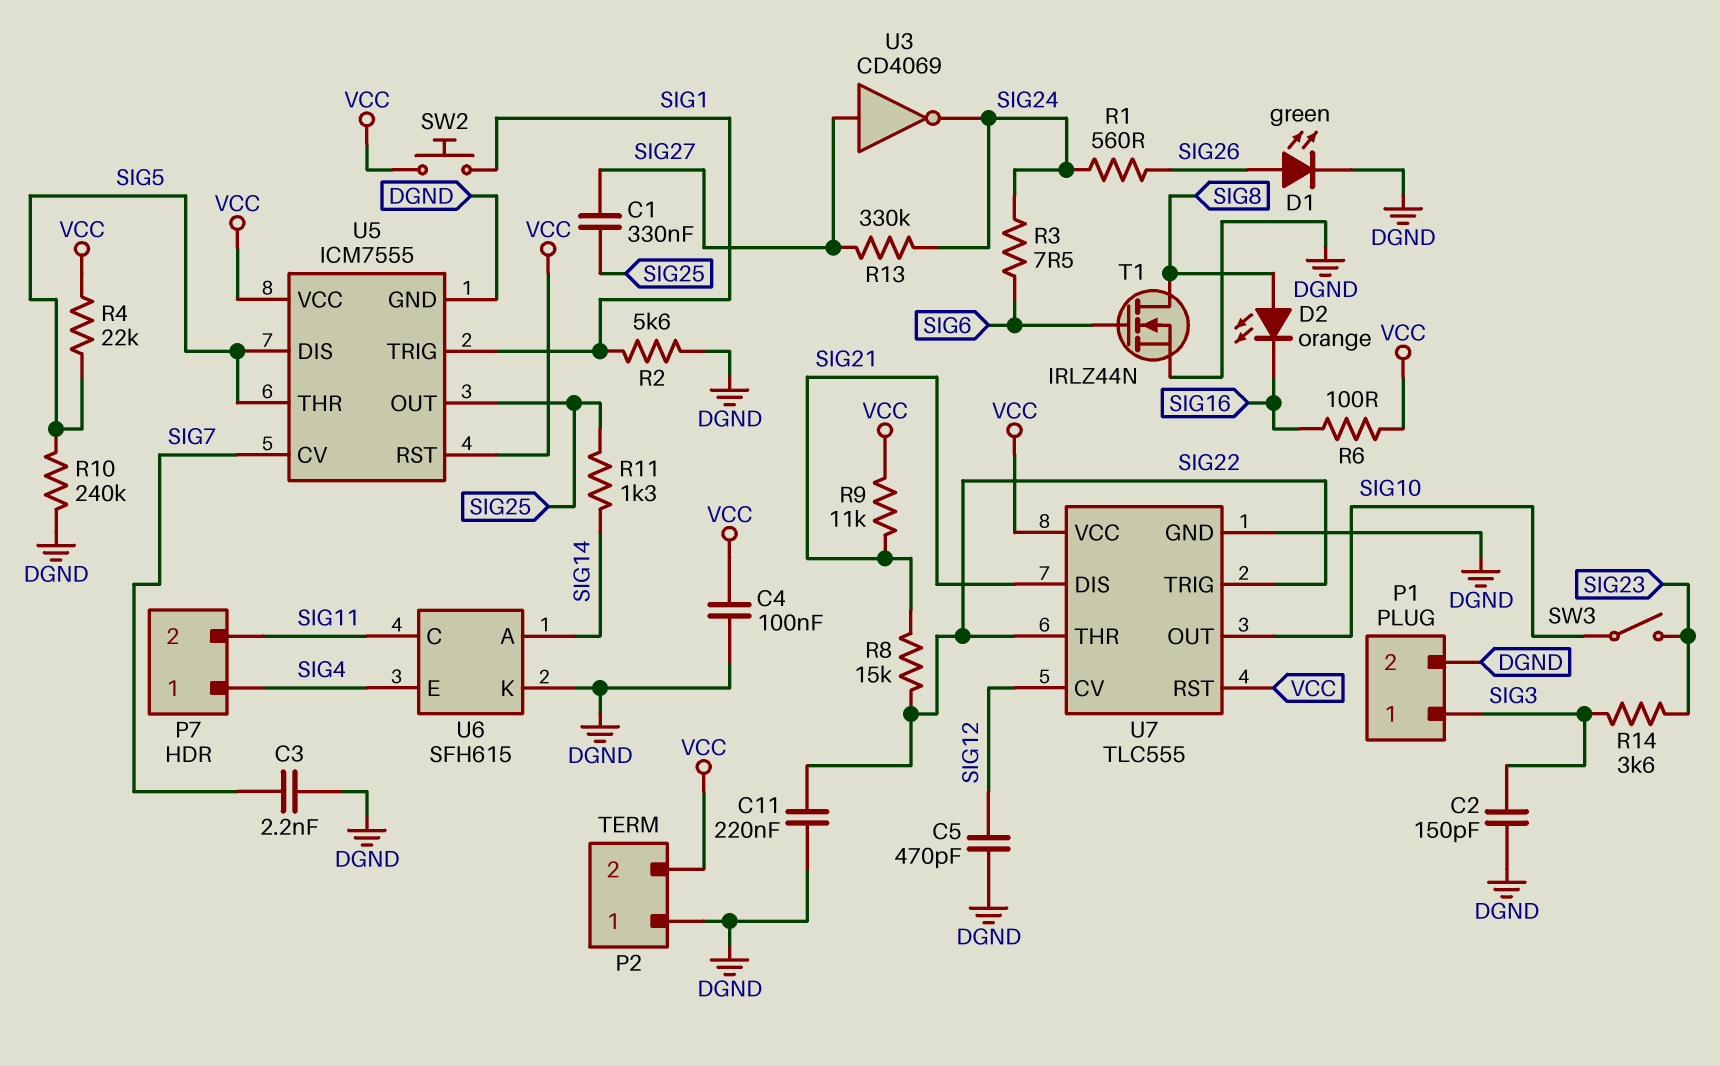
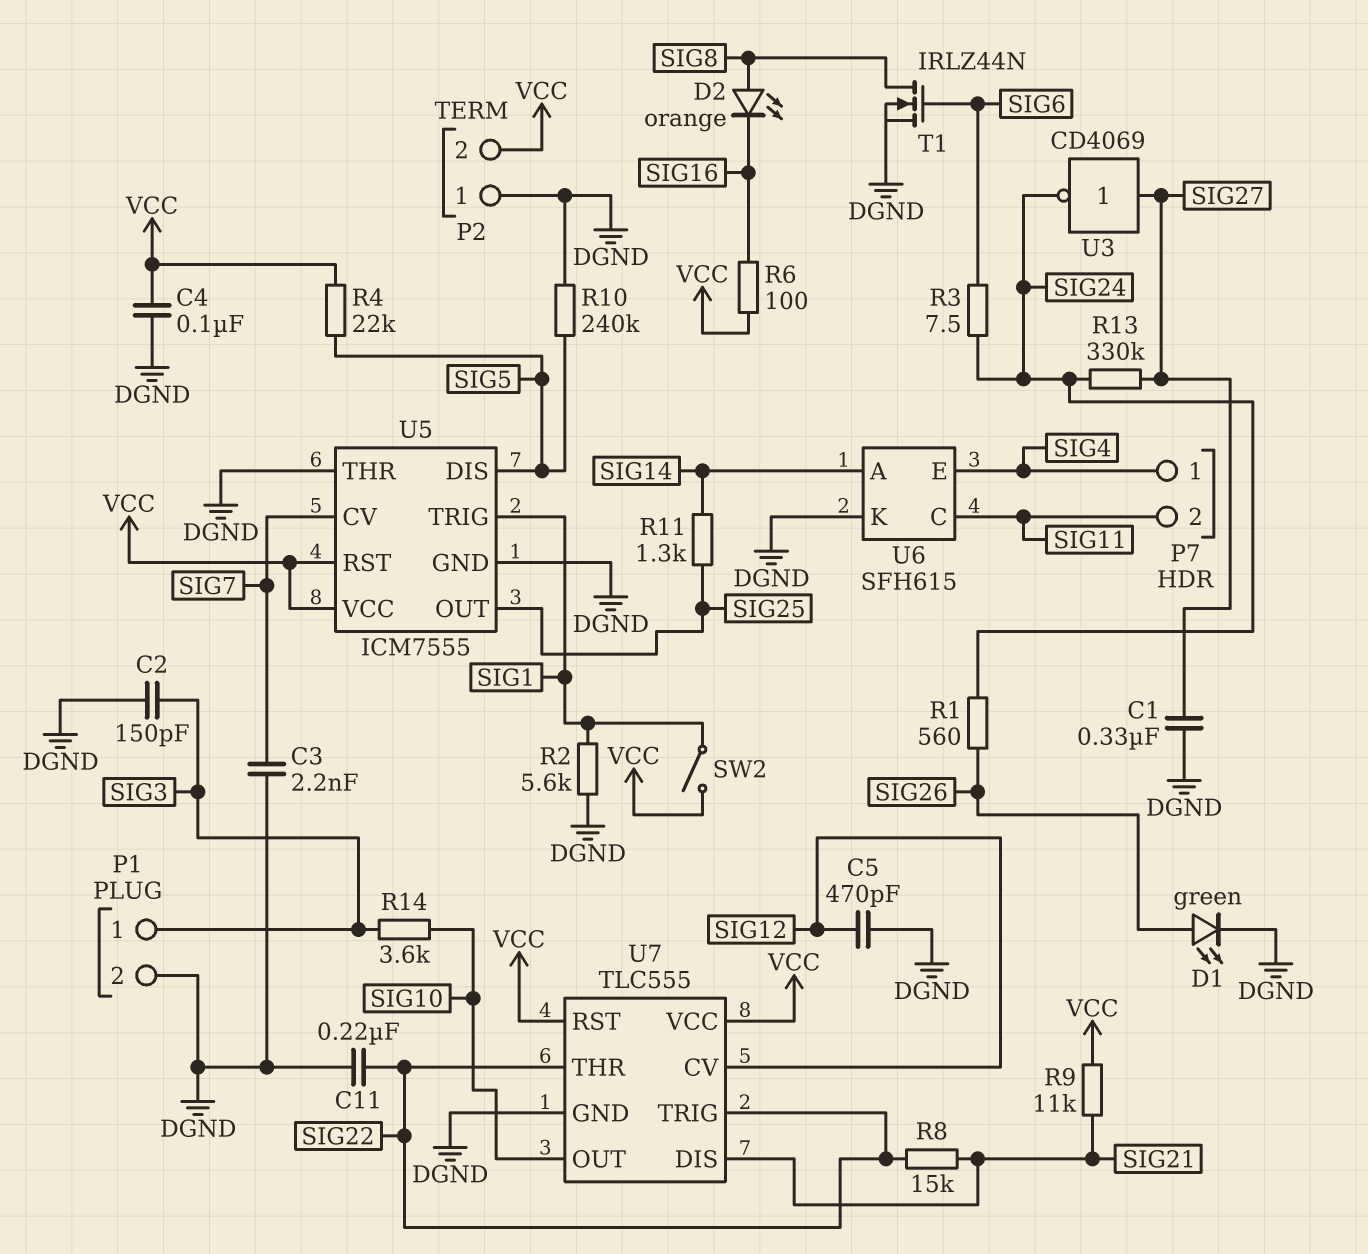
C1: 330nF (SIG25, SIG27) -> 330nF (DGND, SIG27)
R14: 3.6k (SIG3, SIG23) -> 3.6k (SIG3, SIG10)
SW2: button (SIG1, VCC) -> switch (SIG1, VCC)
SW3: switch (SIG10, SIG23) -> none
U5 pin THR: SIG5 -> DGND

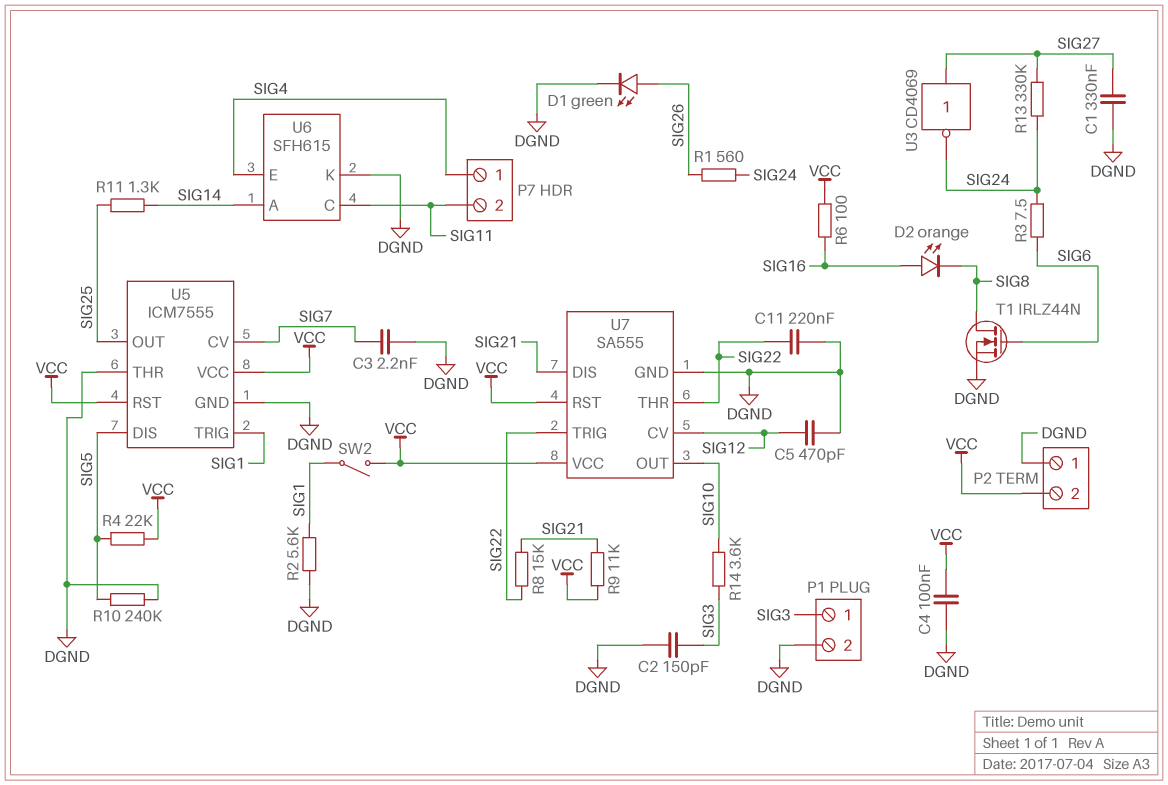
D2: LED orange (A SIG8, K SIG16) -> LED orange (A SIG16, K SIG8)
U7: TLC555 -> SA555

